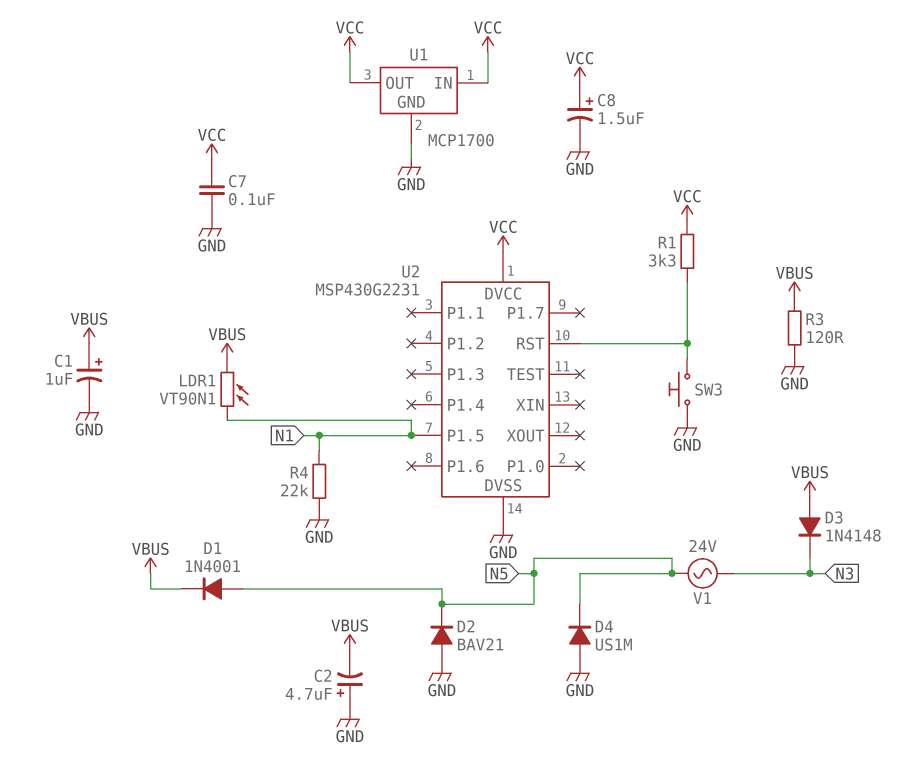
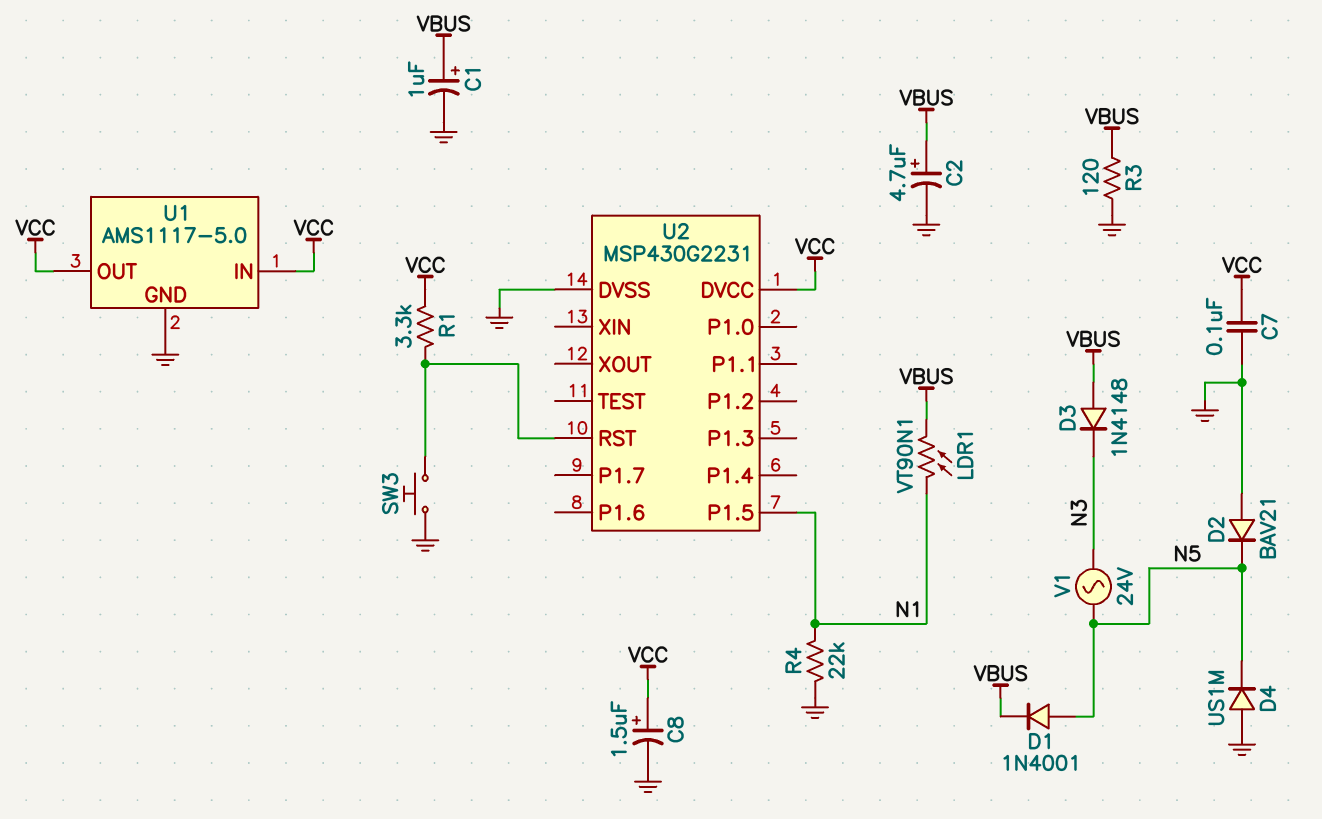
C2: 4.7uF (plus GND, minus VBUS) -> 4.7uF (plus VBUS, minus GND)
U1: MCP1700 -> AMS1117-5.0

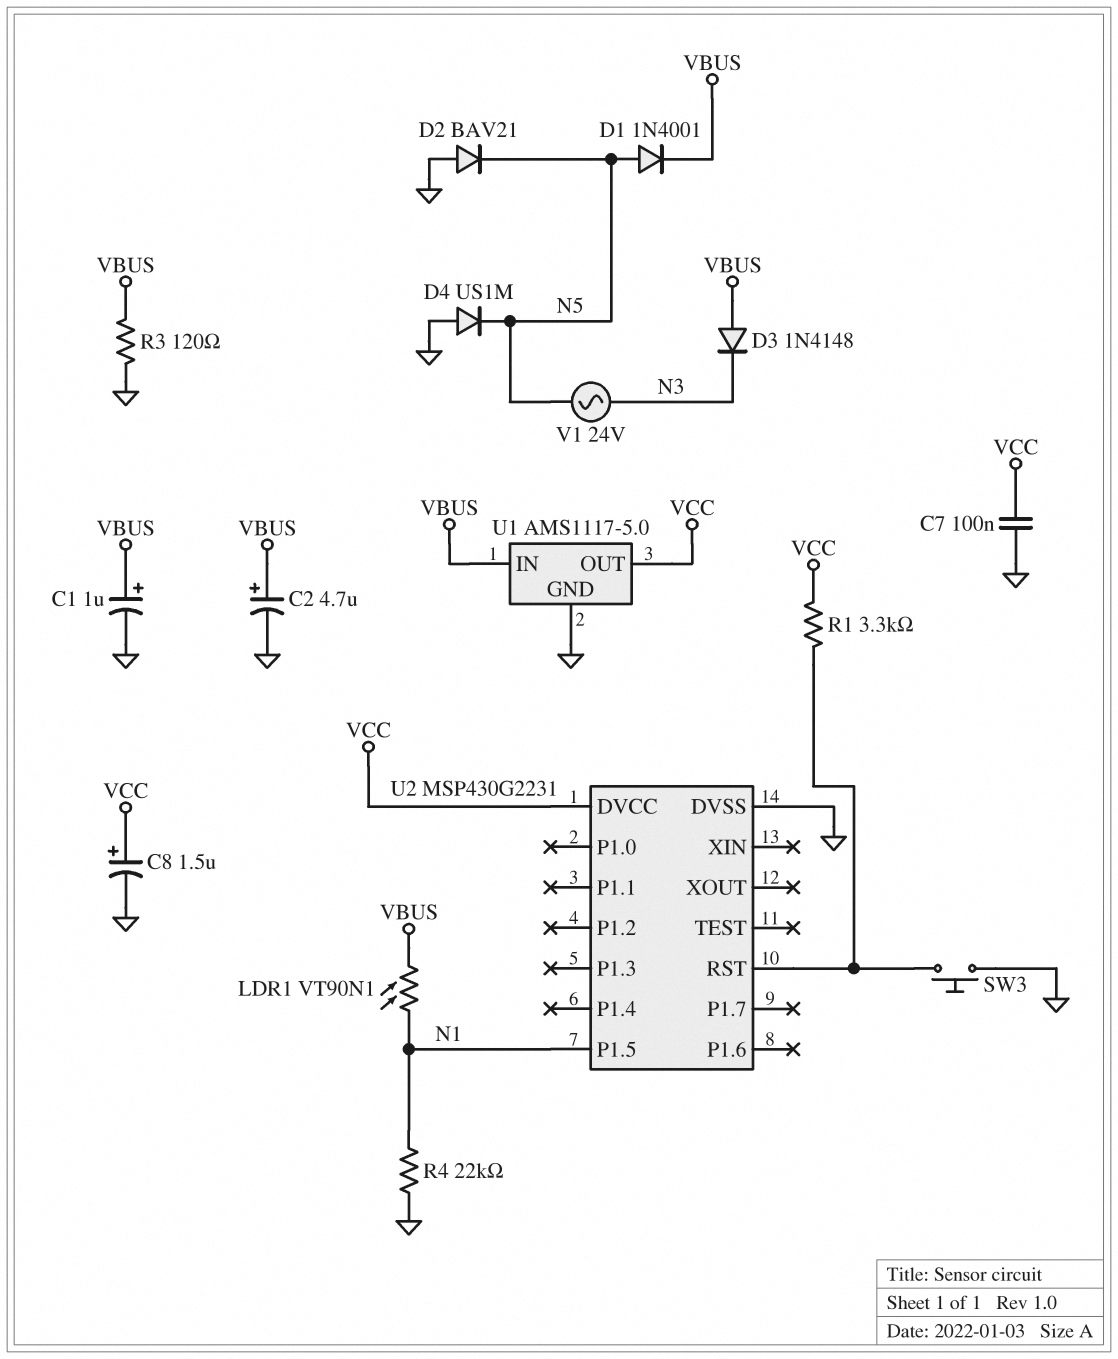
U1 pin IN: VCC -> VBUS

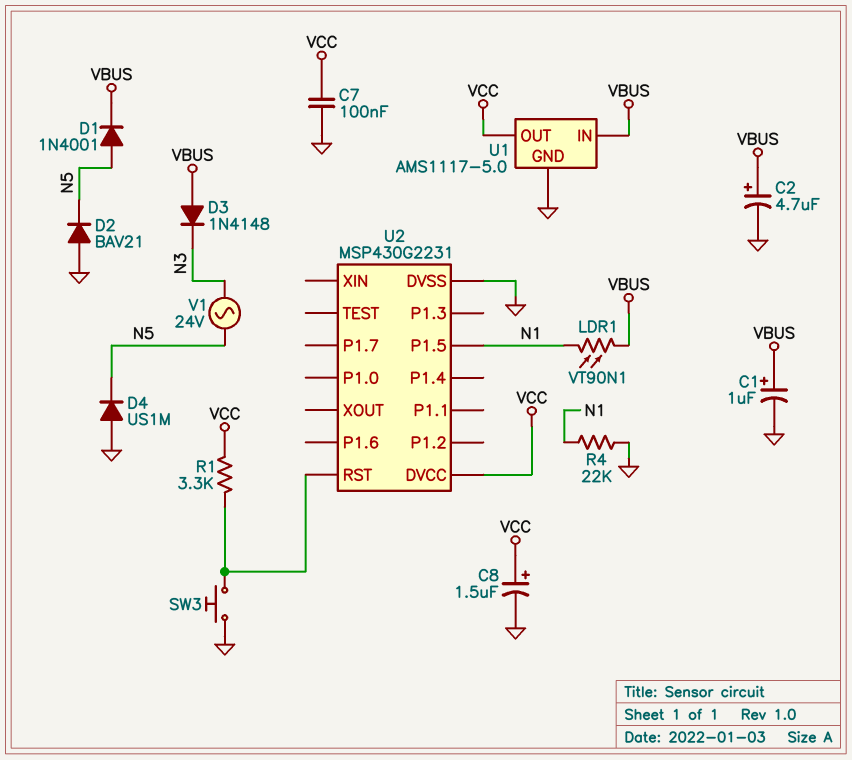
R3: 120 (GND, VBUS) -> none

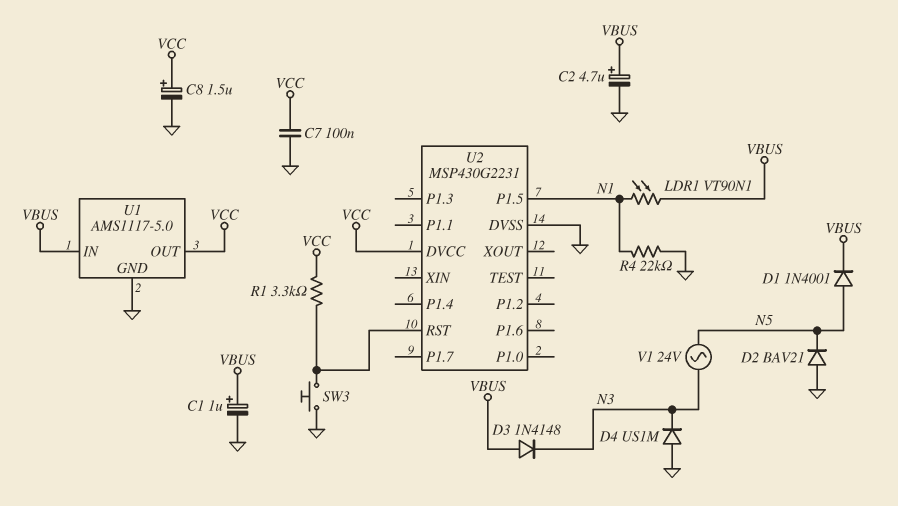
D4: diode US1M (A GND, K N5) -> diode US1M (A GND, K N3)

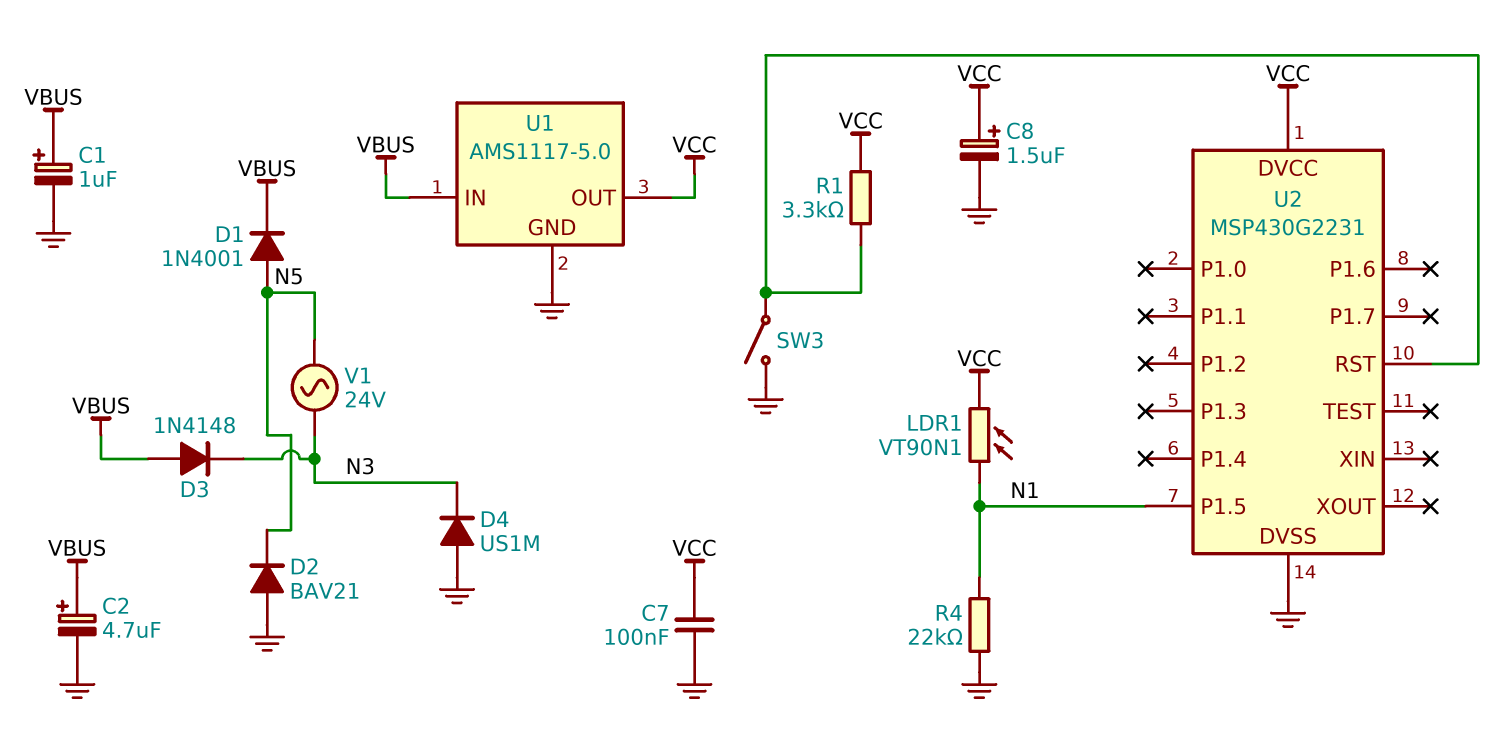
LDR1: VT90N1 (N1, VBUS) -> VT90N1 (N1, VCC)
SW3: button (GND, U2/RST) -> switch (GND, U2/RST)

